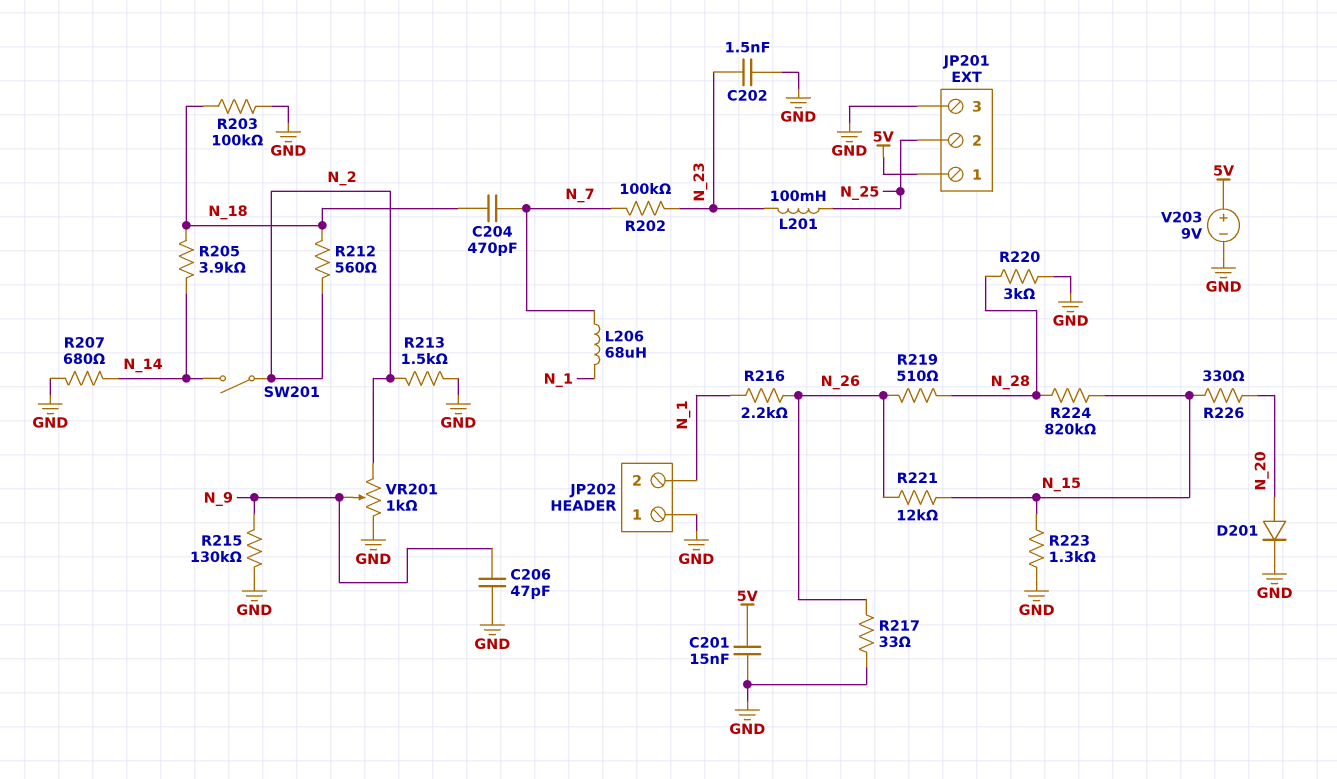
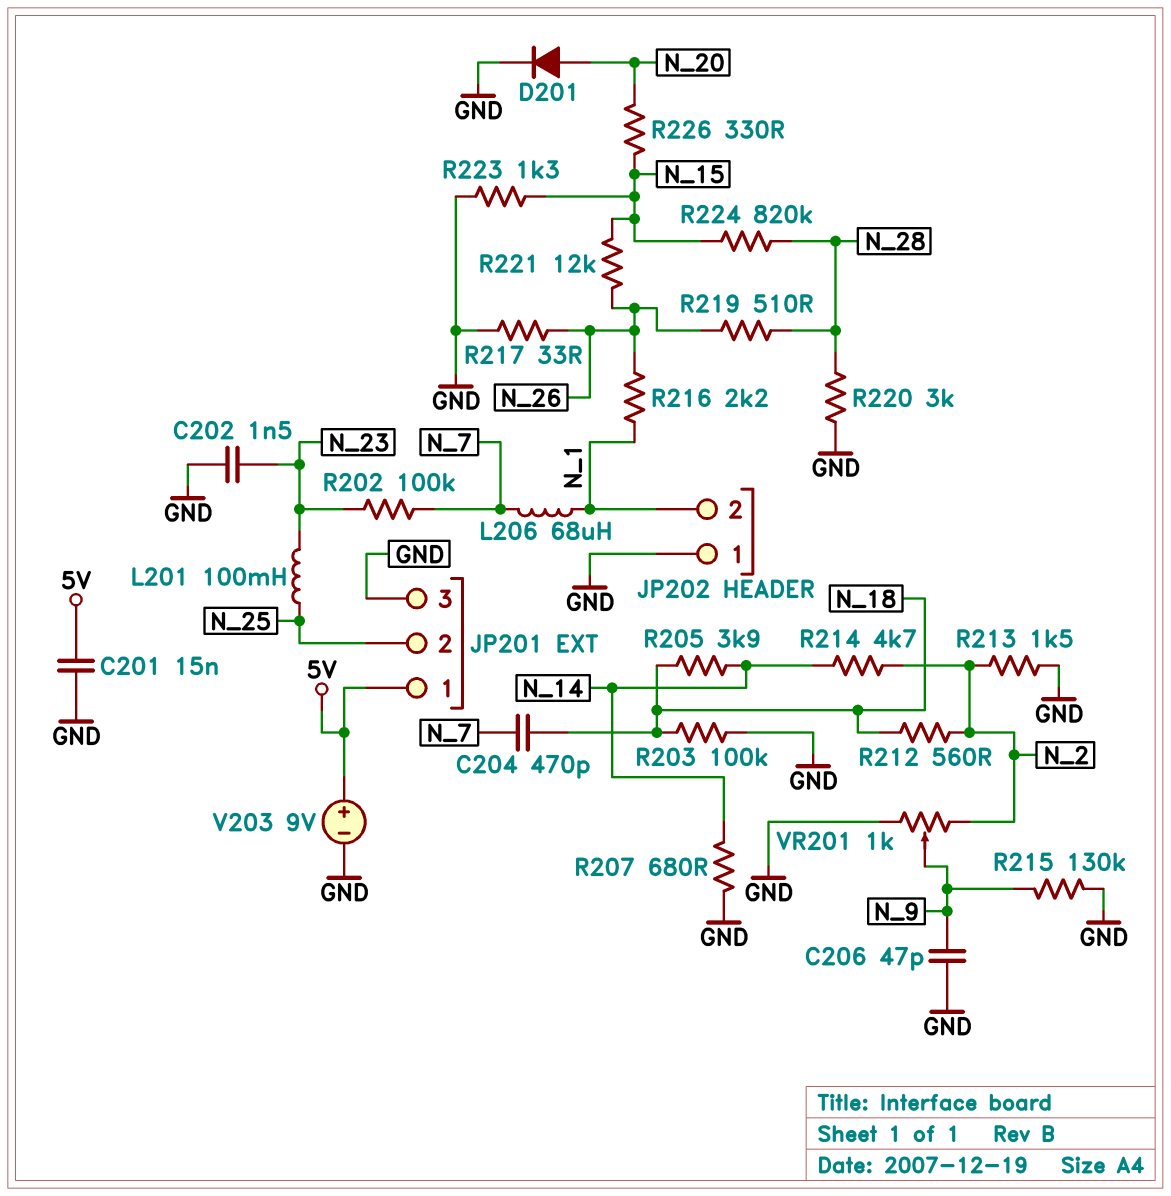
R214: none -> 4.7k (N_2, N_14)
SW201: switch (N_2, N_14) -> none

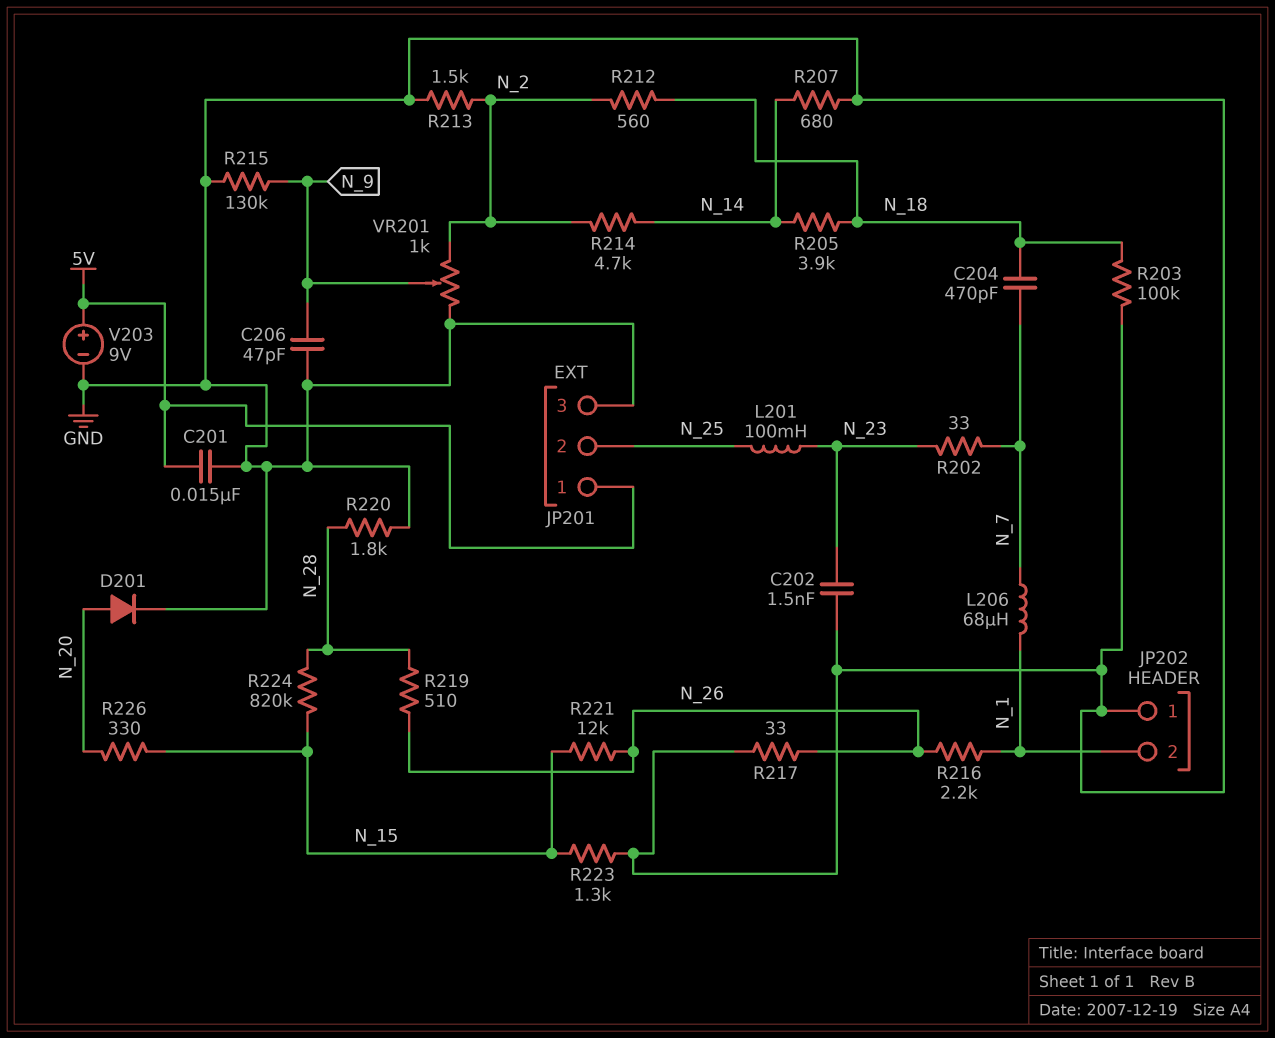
R202: 100k (N_7, N_23) -> 33 (N_7, N_23)
R220: 3k (GND, N_28) -> 1.8k (GND, N_28)

